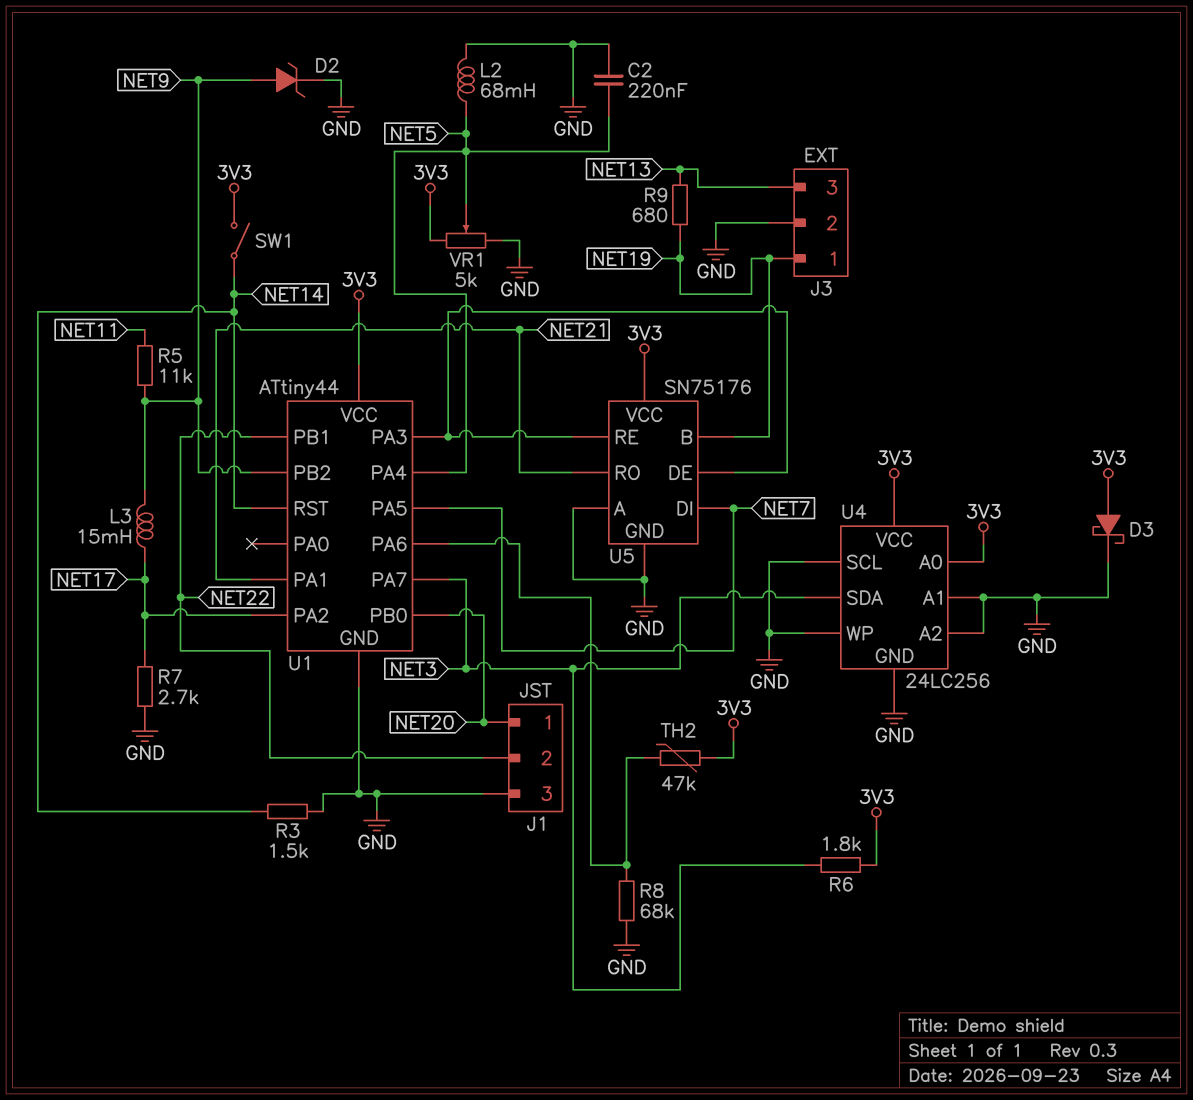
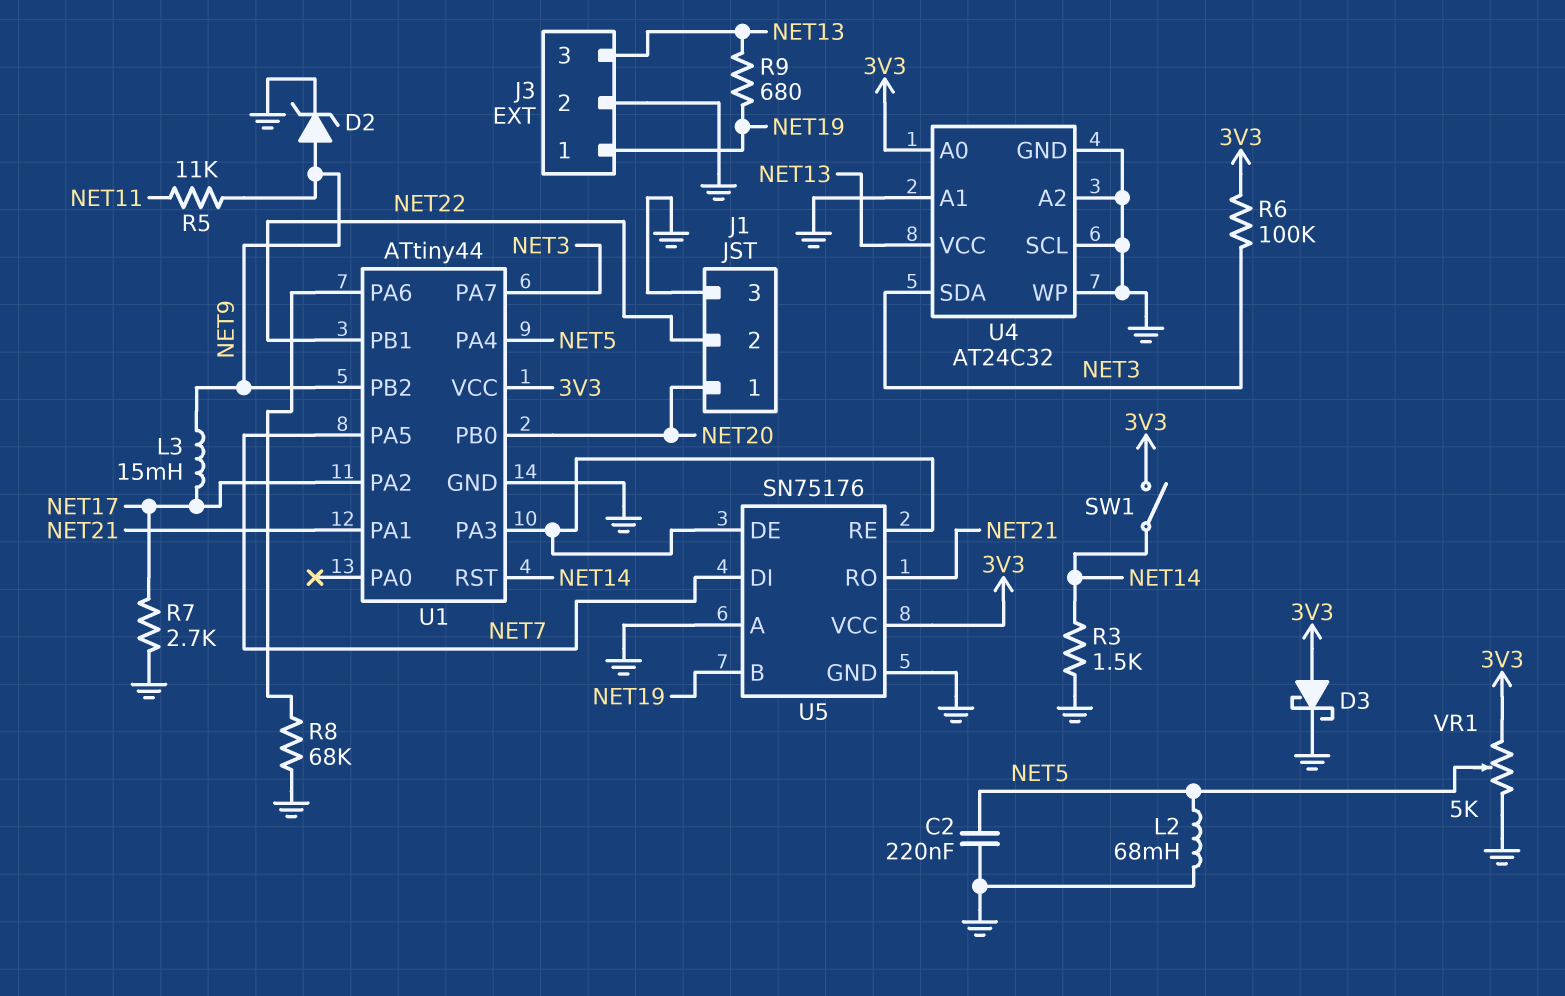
R6: 1.8k (3V3, NET3) -> 100k (3V3, NET3)
TH2: 47k (3V3, U1/PA6) -> none
U4: 24LC256 -> AT24C32
U4 pin VCC: 3V3 -> NET13

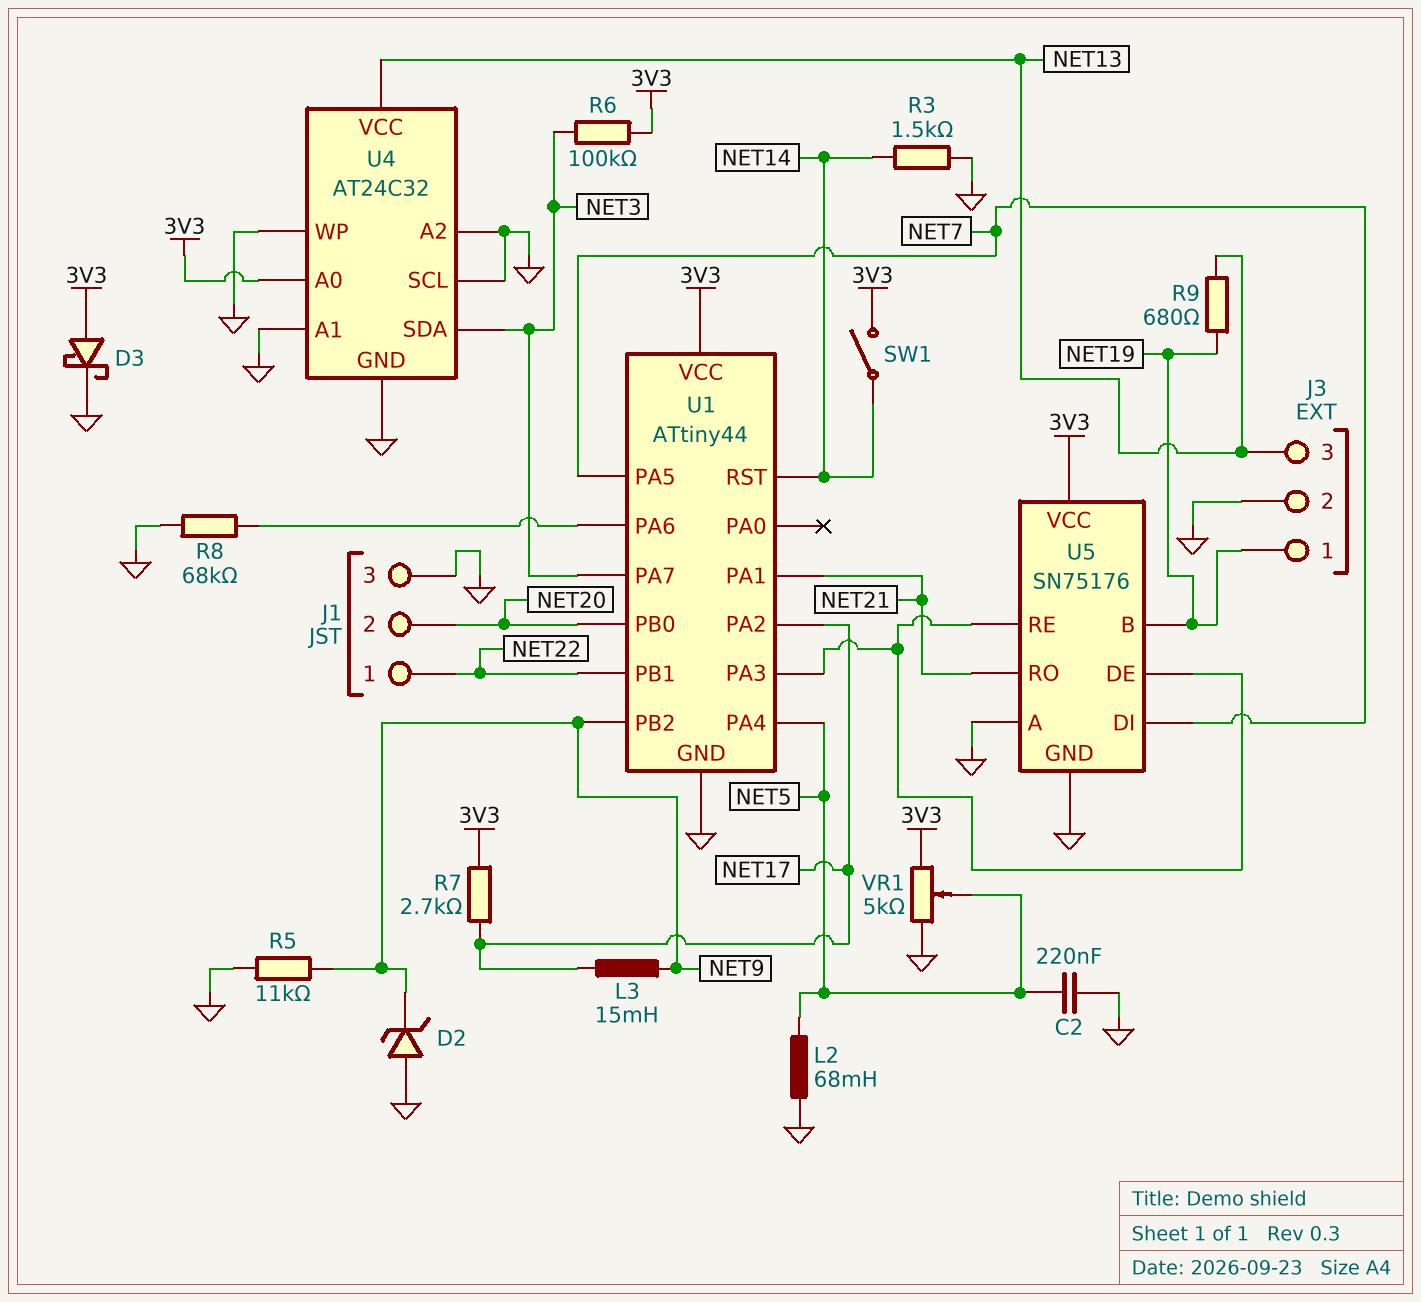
D2: zener (A NET9, K GND) -> zener (A GND, K NET9)
J1 pin 1: NET20 -> NET22
J1 pin 2: NET22 -> NET20
R5: 11k (NET9, NET11) -> 11k (GND, NET9)
R7: 2.7k (GND, NET17) -> 2.7k (3V3, NET17)

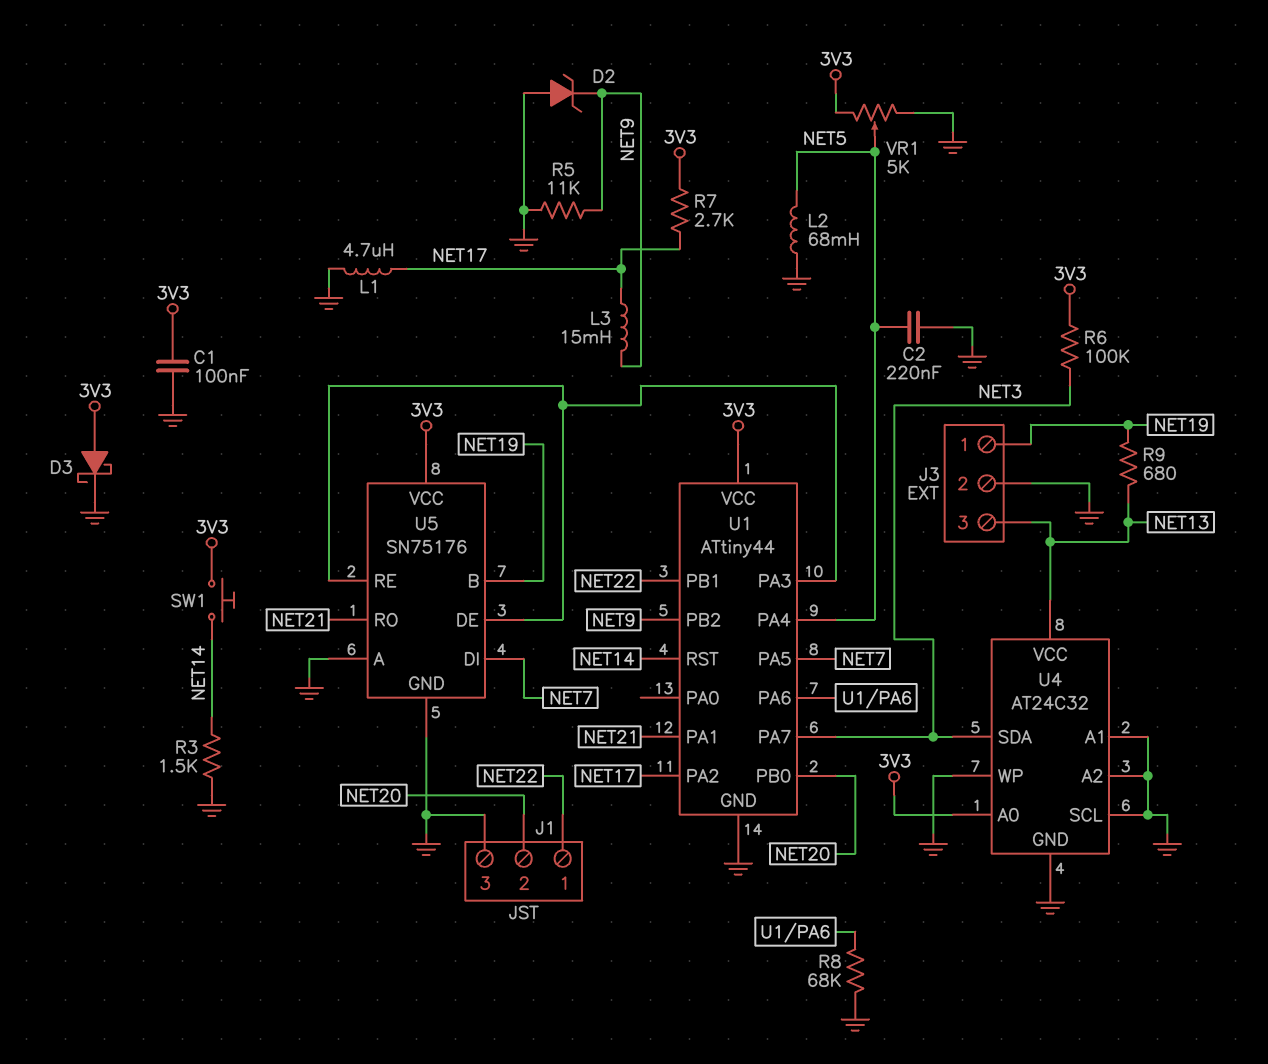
C1: none -> 100nF (3V3, GND)
L1: none -> 4.7uH (GND, NET17)
SW1: switch (3V3, NET14) -> button (3V3, NET14)

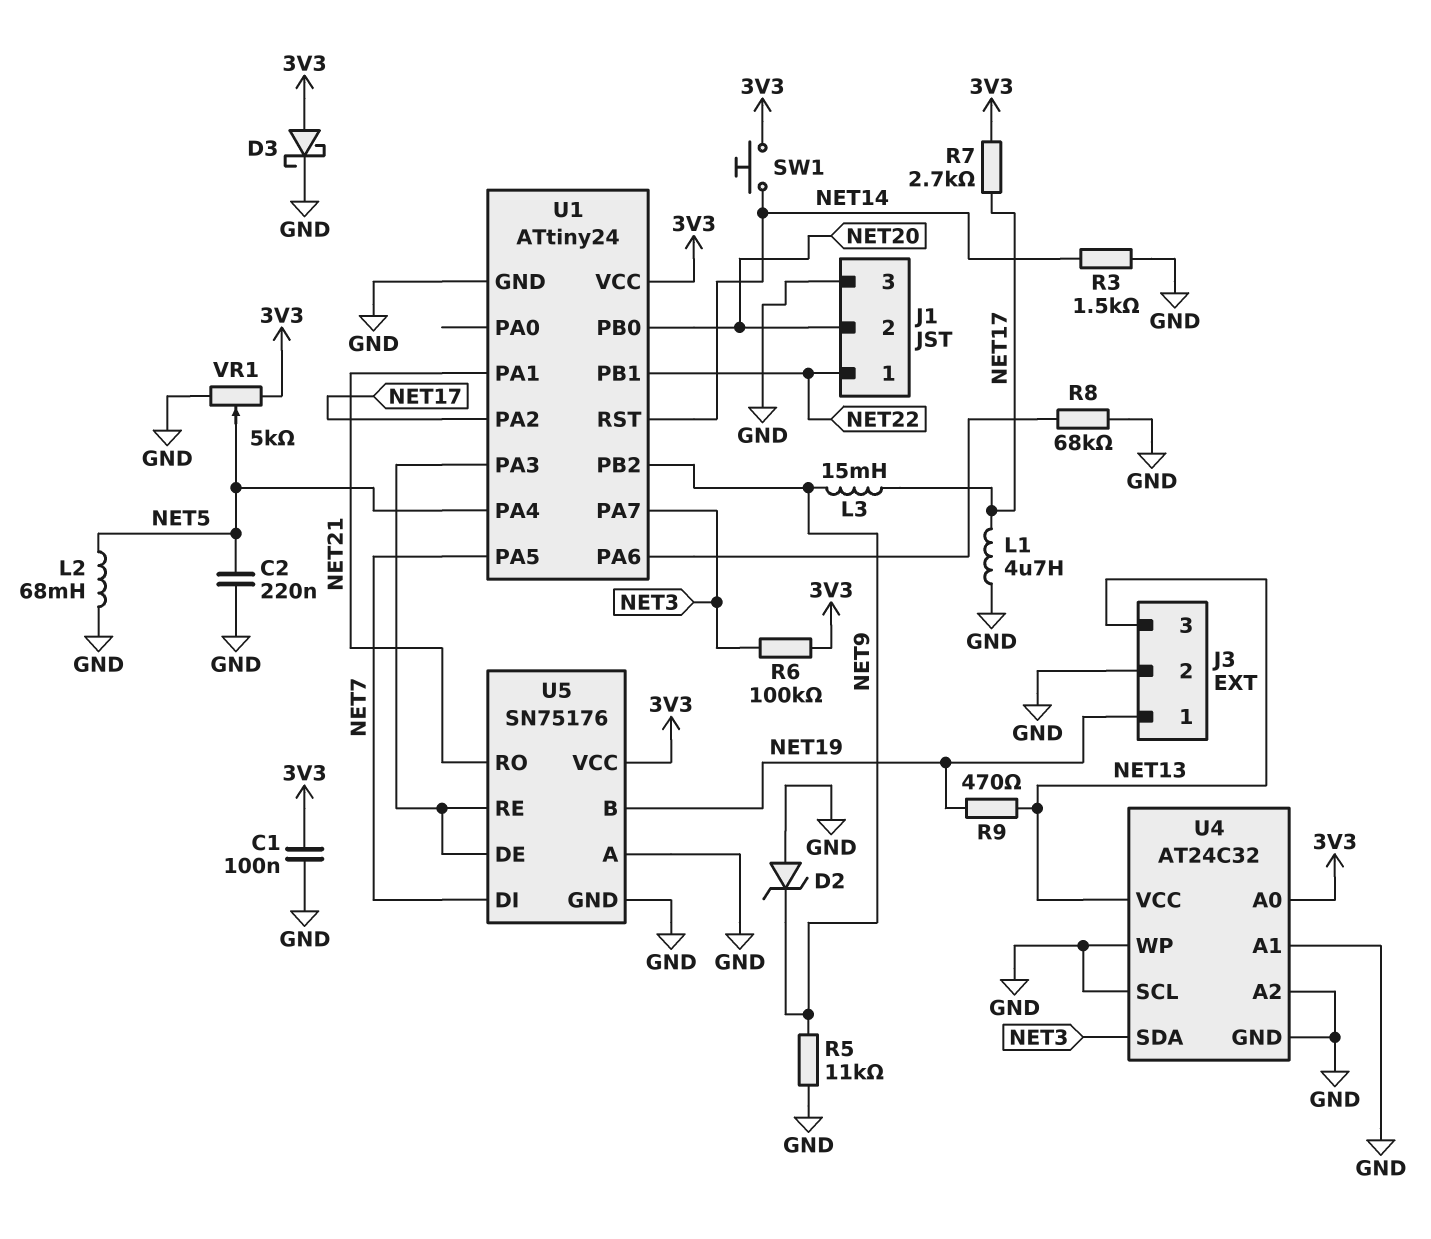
R9: 680 (NET13, NET19) -> 470 (NET13, NET19)
U1: ATtiny44 -> ATtiny24

